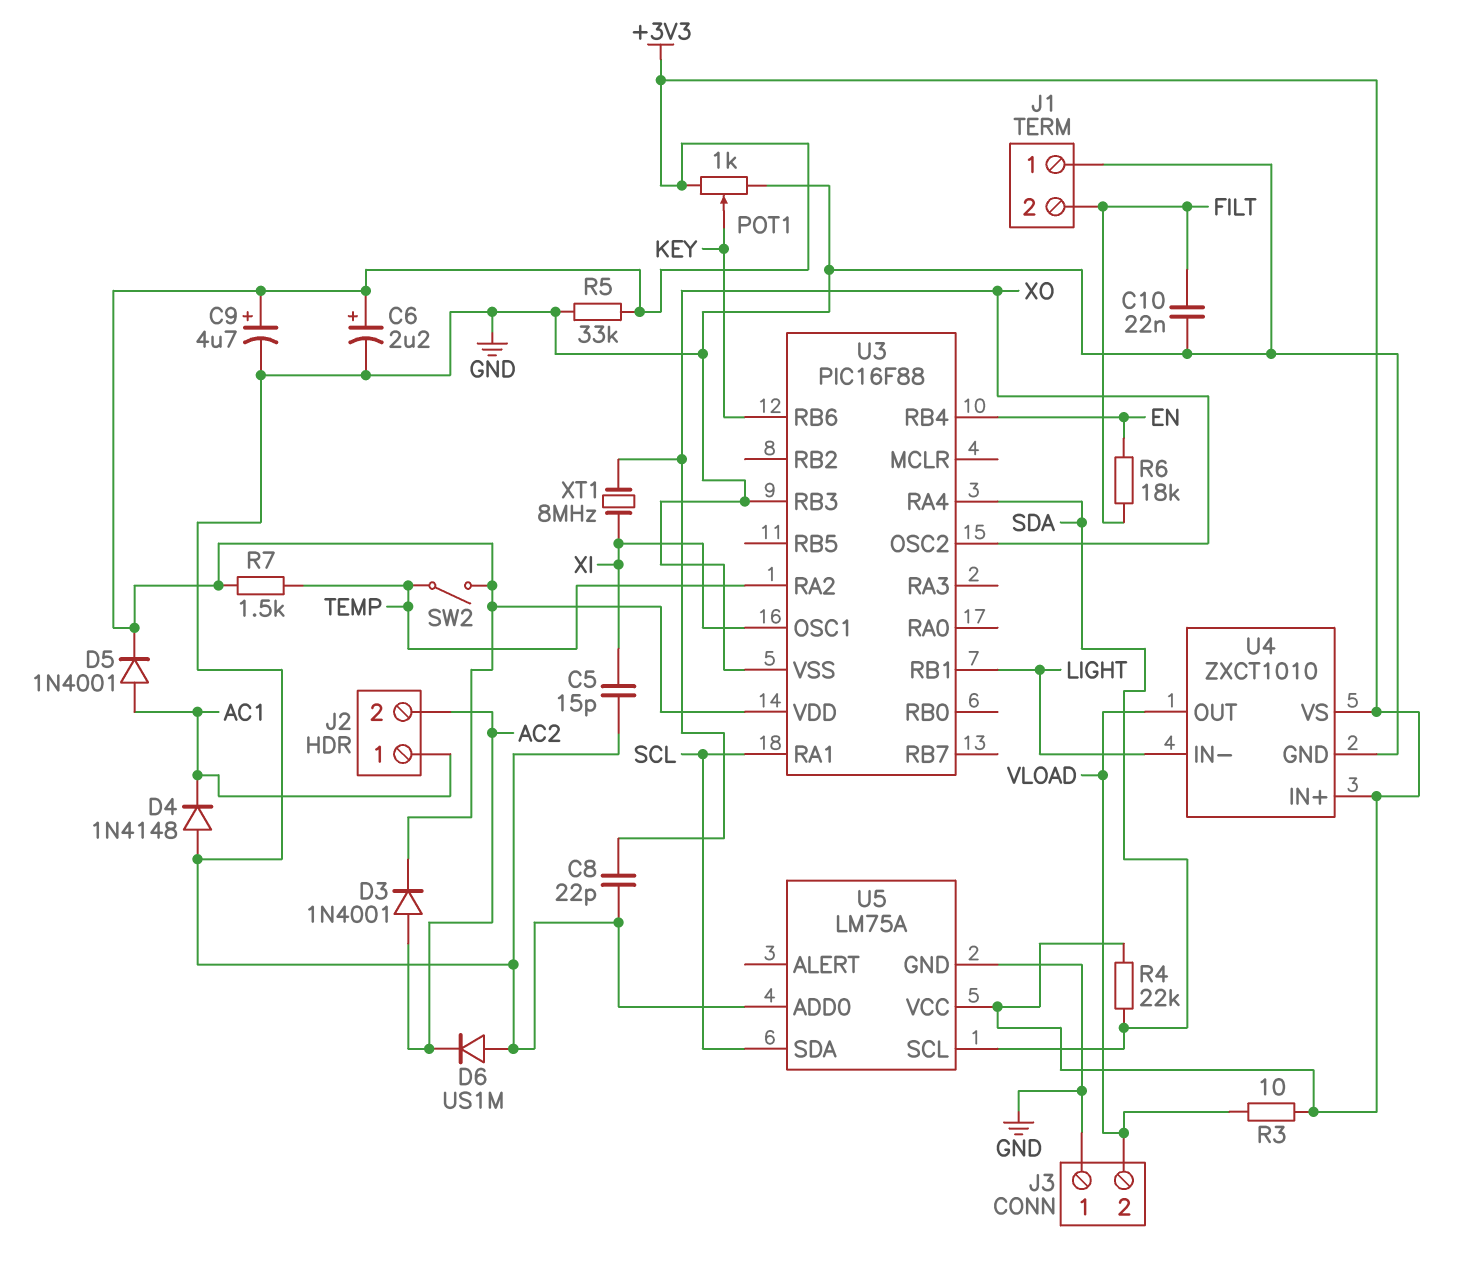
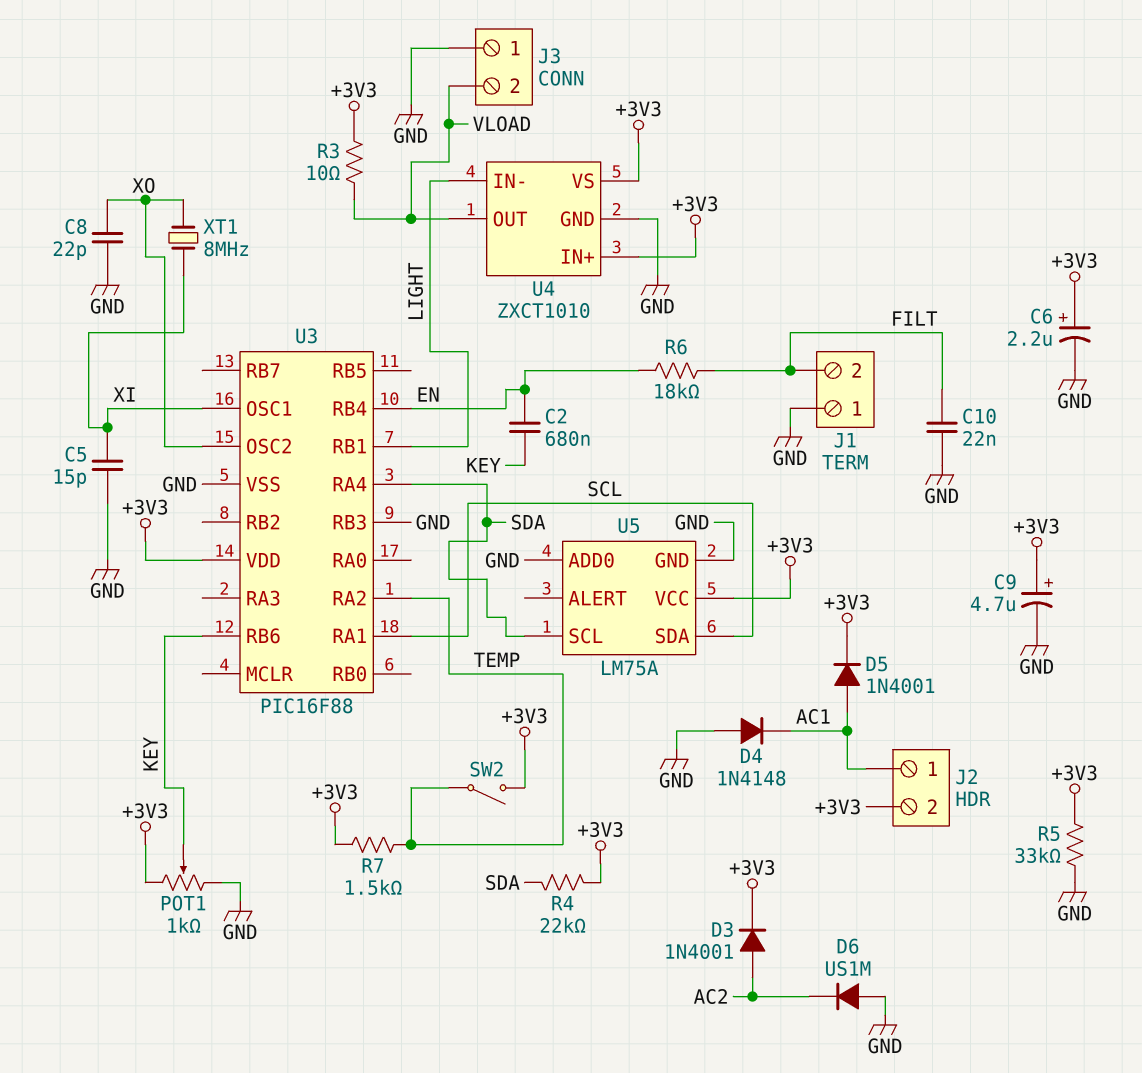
C2: none -> 680nF (EN, KEY)
J2 pin 2: AC2 -> +3V3

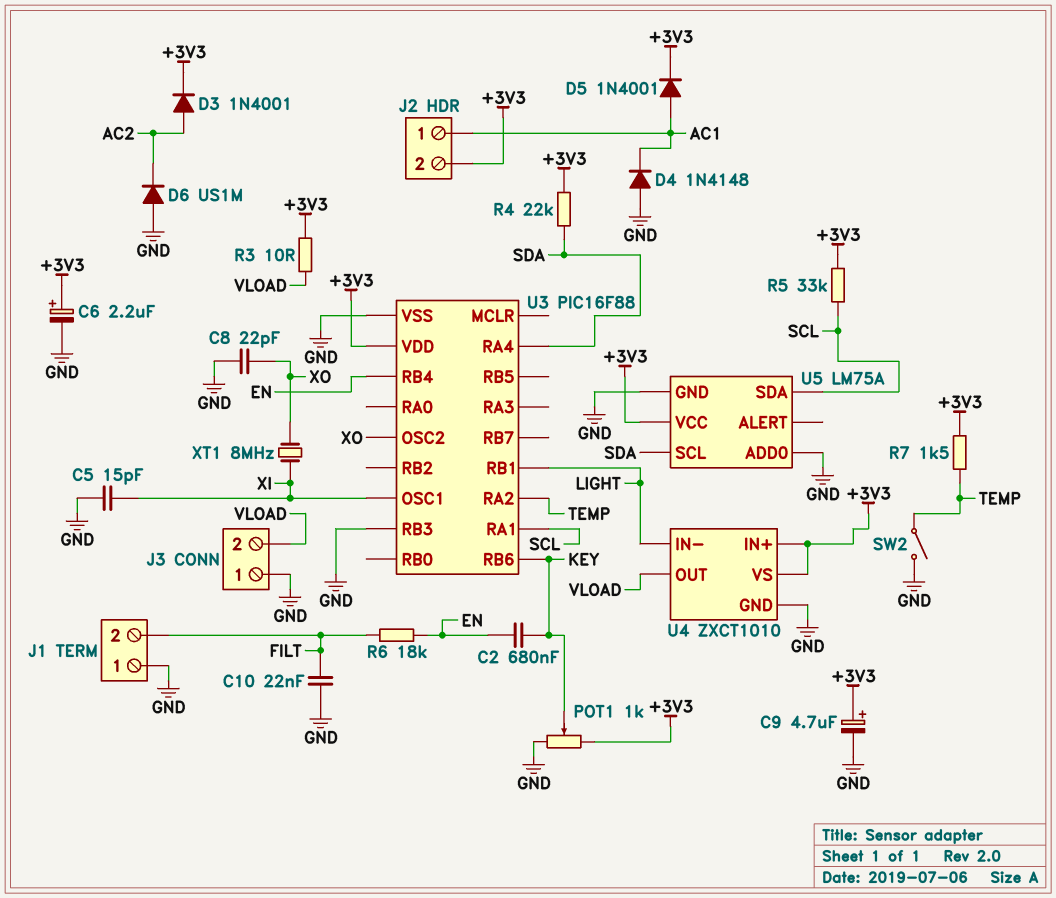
R5: 33k (+3V3, GND) -> 33k (+3V3, SCL)
SW2: switch (+3V3, TEMP) -> switch (GND, TEMP)

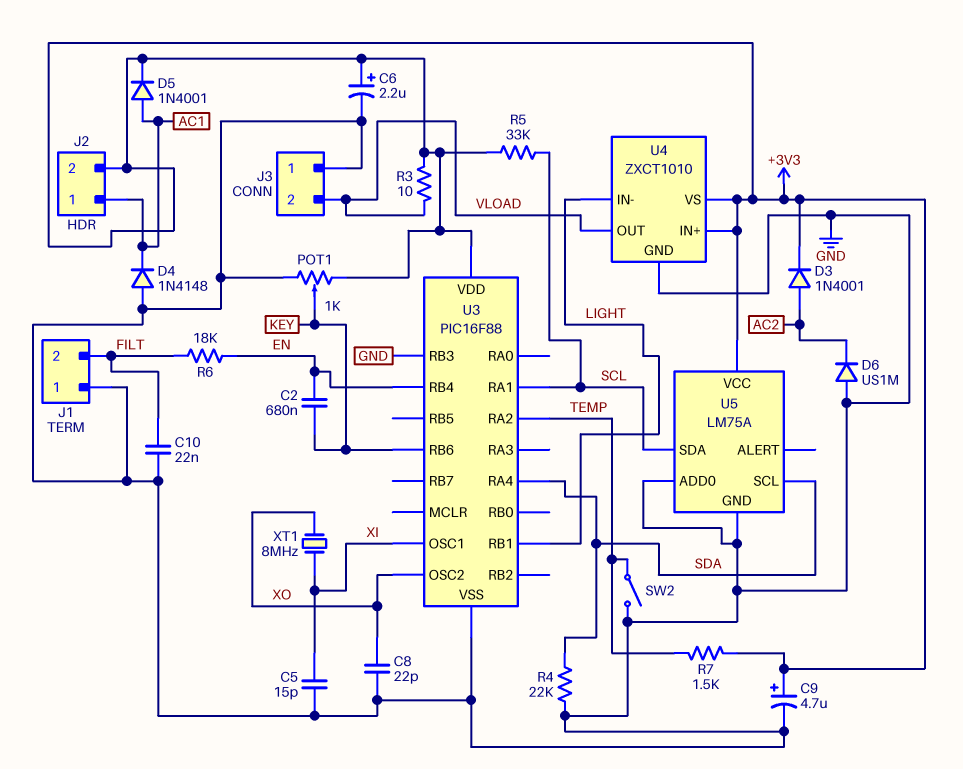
R4: 22k (+3V3, SDA) -> 22k (GND, SDA)

